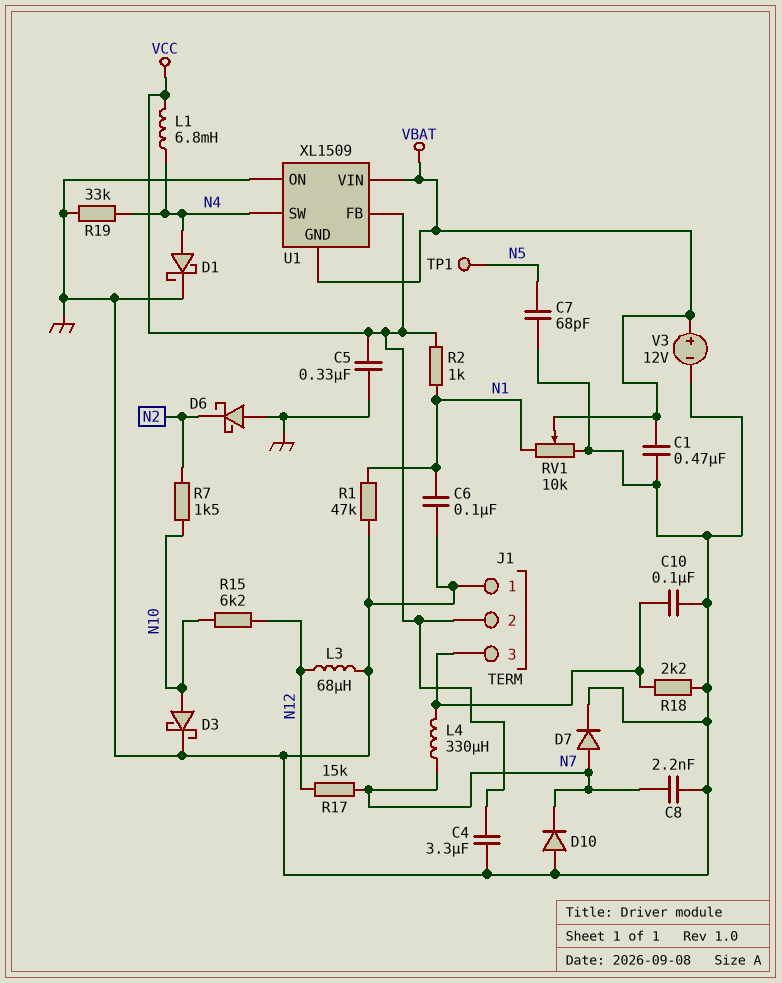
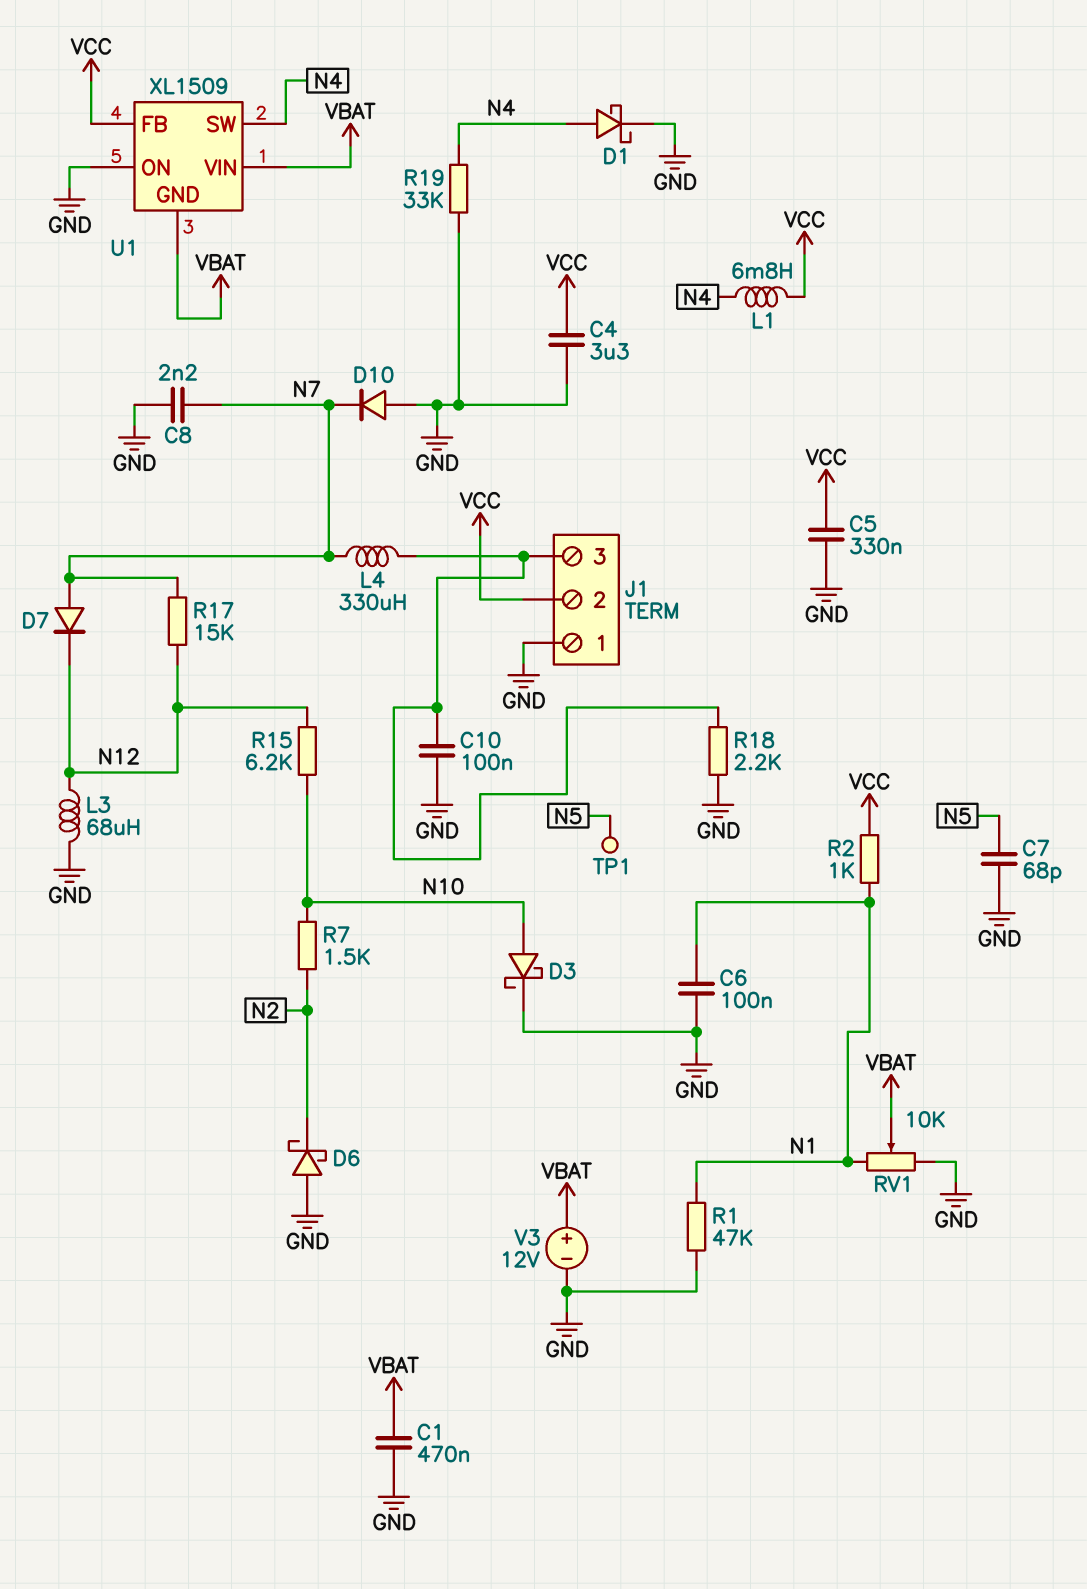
D7: diode (A N7, K GND) -> diode (A N7, K N12)

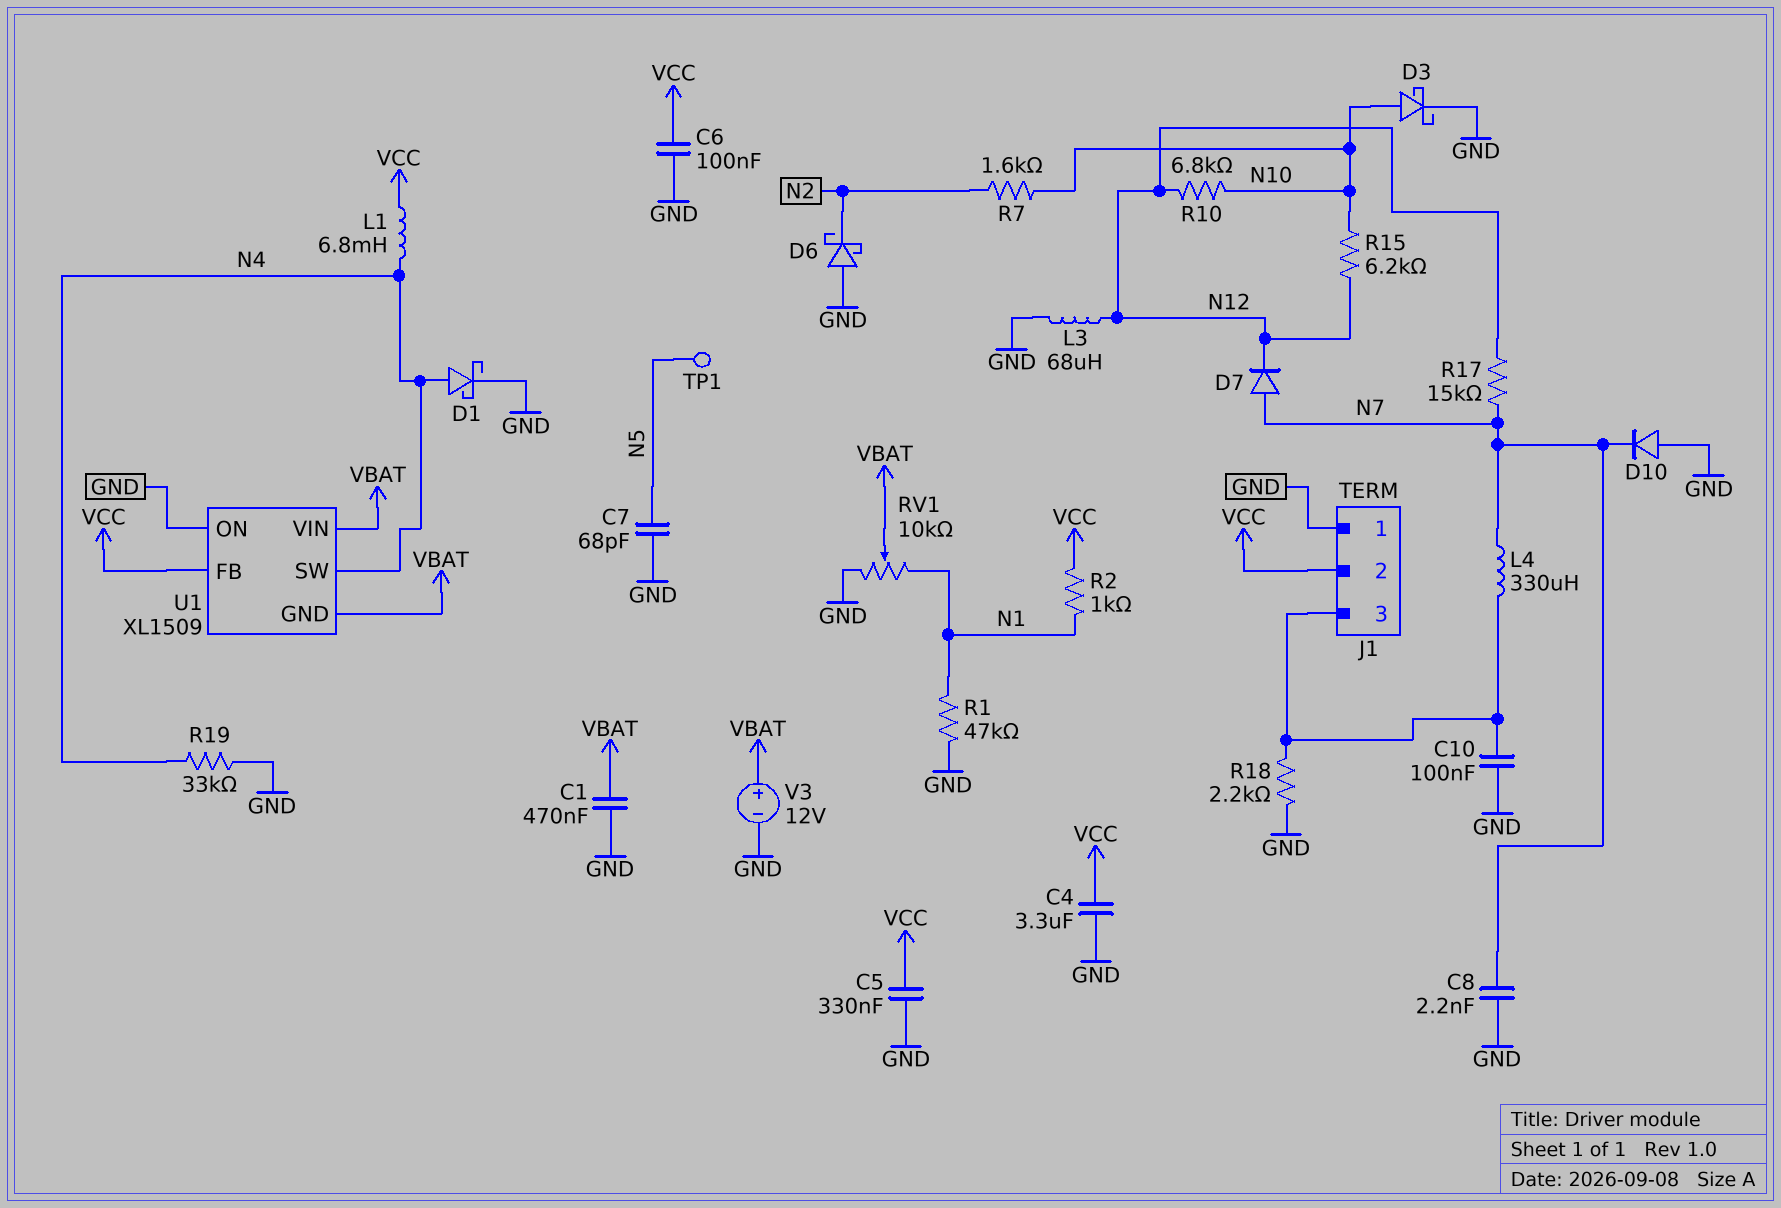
C6: 100nF (GND, N1) -> 100nF (GND, VCC)
R7: 1.5k (N2, N10) -> 1.6k (N2, N10)
R10: none -> 6.8k (N10, N12)

